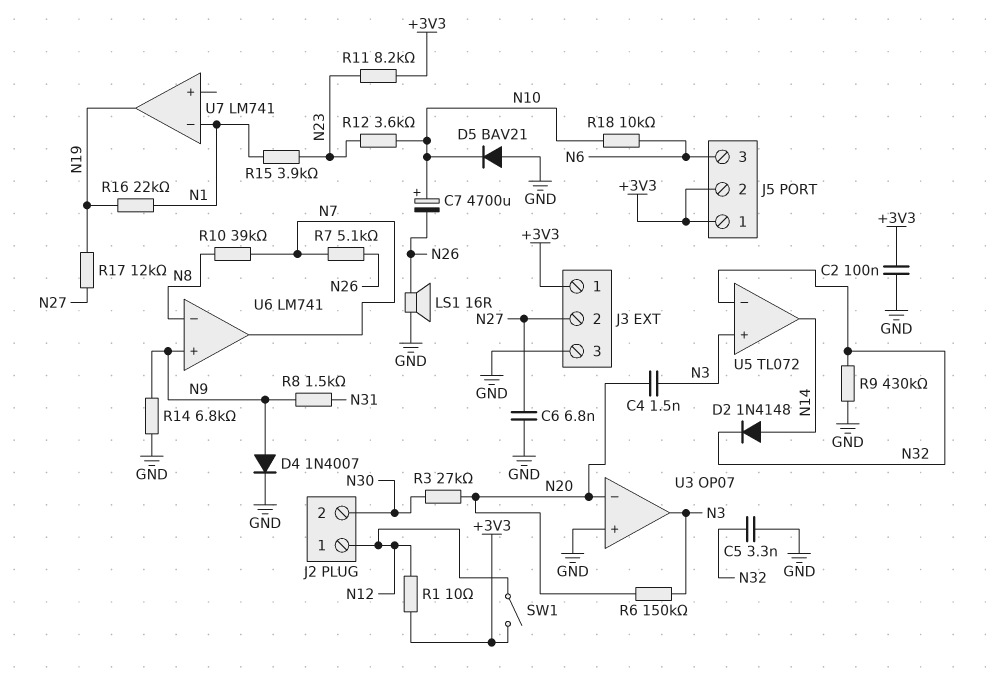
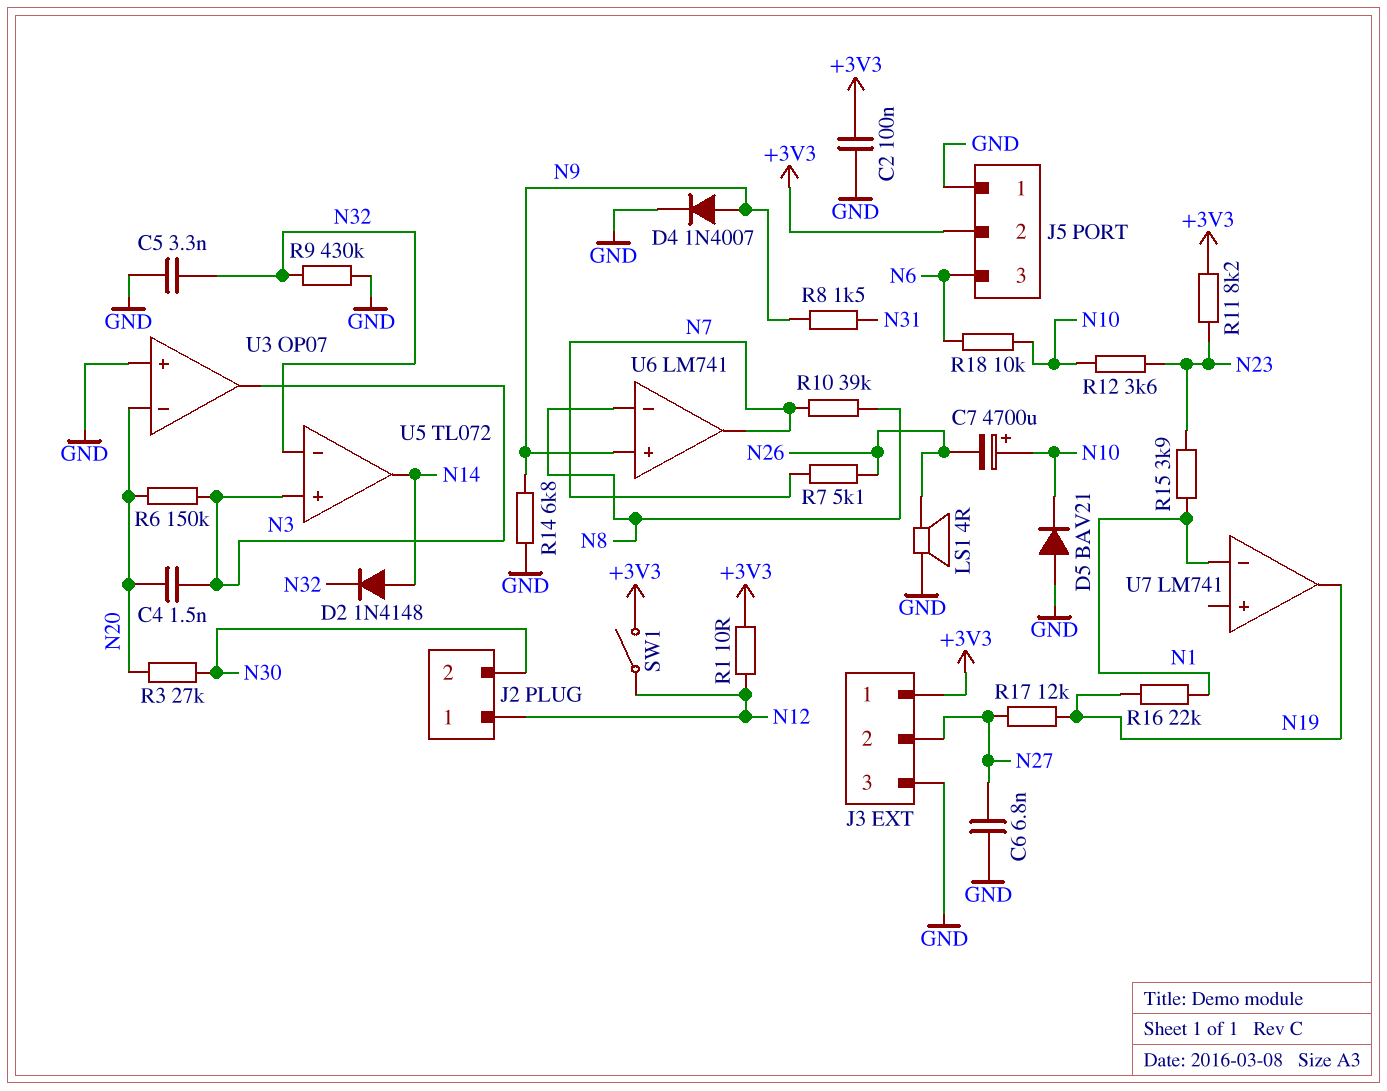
J5 pin 1: +3V3 -> GND
LS1: speaker 16R (GND, N26) -> speaker 4R (GND, N26)

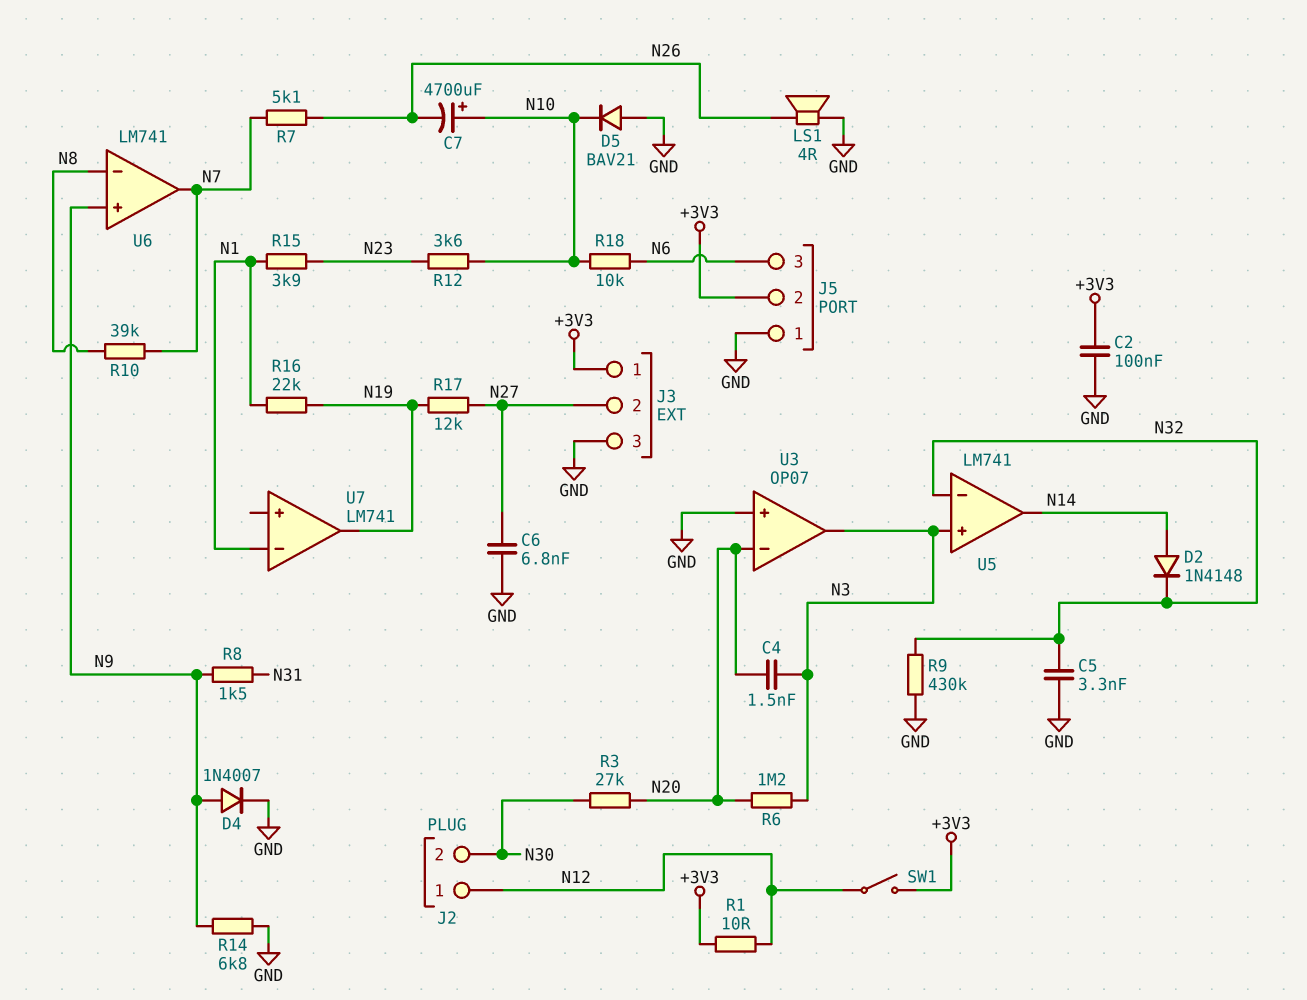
R6: 150k (N3, N20) -> 1.2M (N3, N20)
R11: 8.2k (+3V3, N23) -> none
U5: TL072 -> LM741

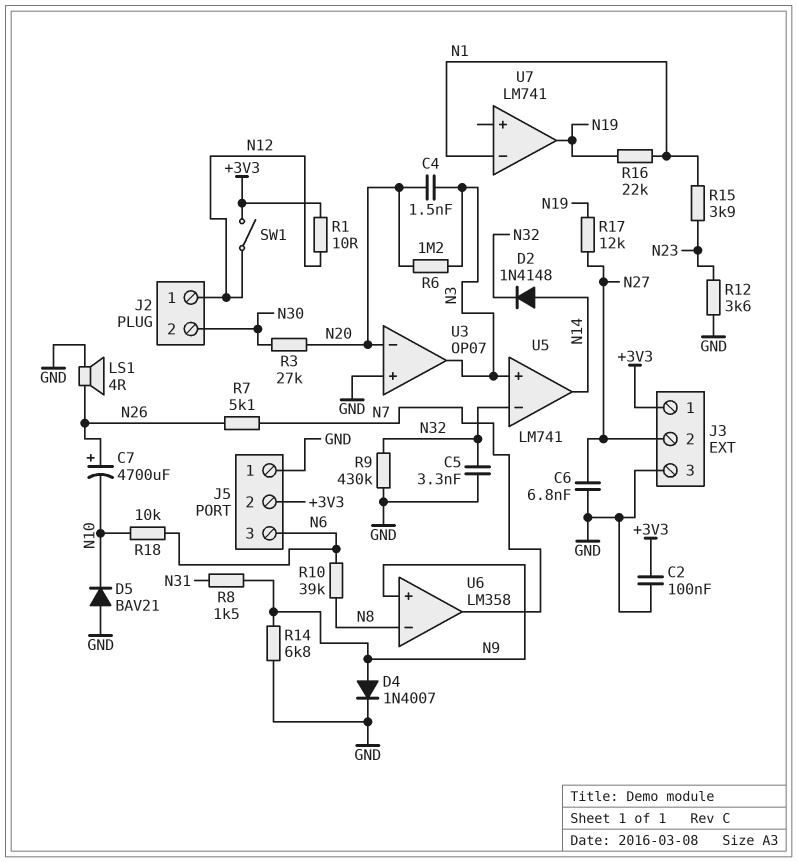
C7: 4700uF (plus N10, minus N26) -> 4700uF (plus N26, minus N10)
R10: 39k (N7, N8) -> 39k (N6, N8)
R12: 3.6k (N10, N23) -> 3.6k (GND, N23)
U6: LM741 -> LM358

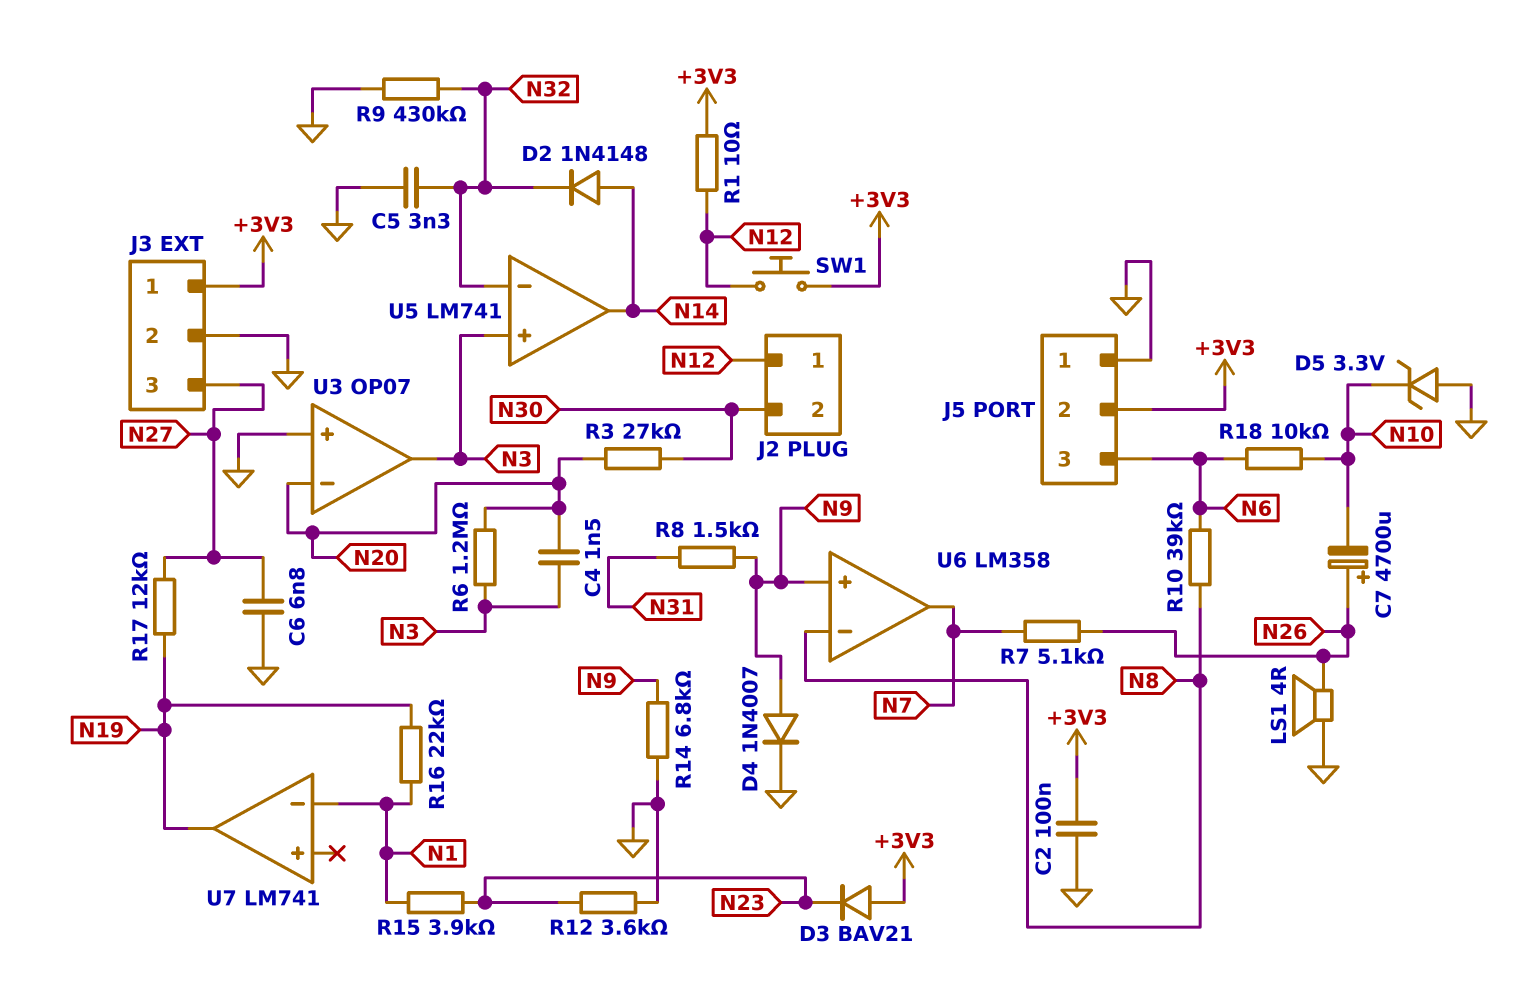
D3: none -> diode BAV21 (A +3V3, K N23)
D5: diode BAV21 (A GND, K N10) -> zener 3.3V (A GND, K N10)
J3 pin 2: N27 -> GND
J3 pin 3: GND -> N27
SW1: switch (+3V3, N12) -> button (+3V3, N12)

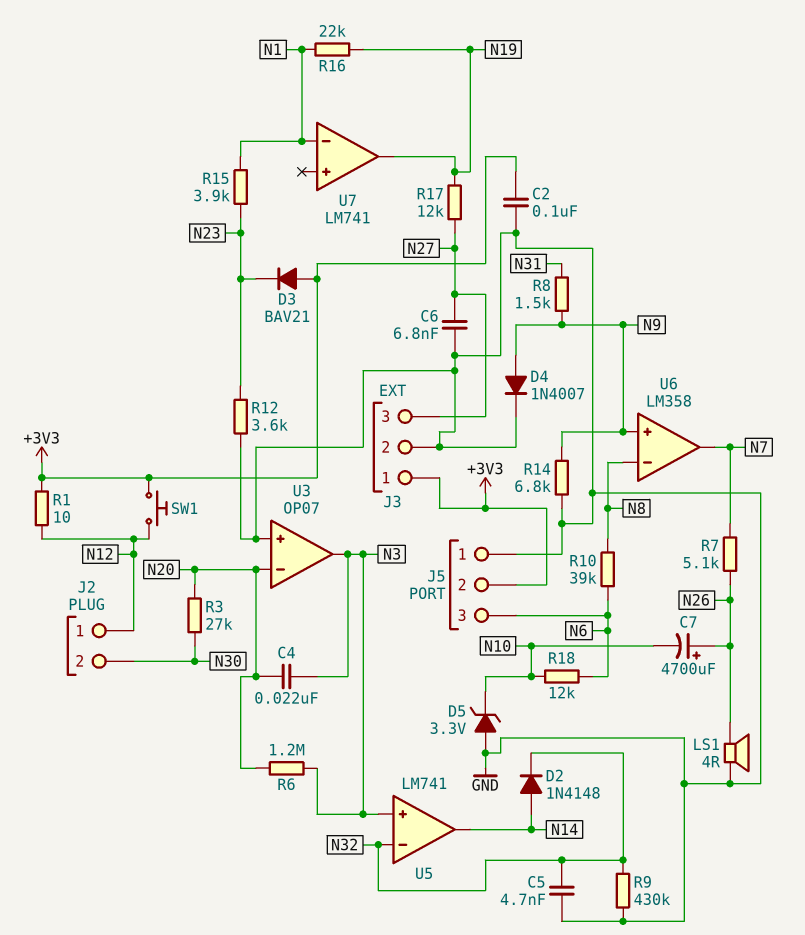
C4: 1.5nF (N3, N20) -> 22nF (N3, N20)
C5: 3.3nF (GND, N32) -> 4.7nF (GND, N32)
R18: 10k (N6, N10) -> 12k (N6, N10)

